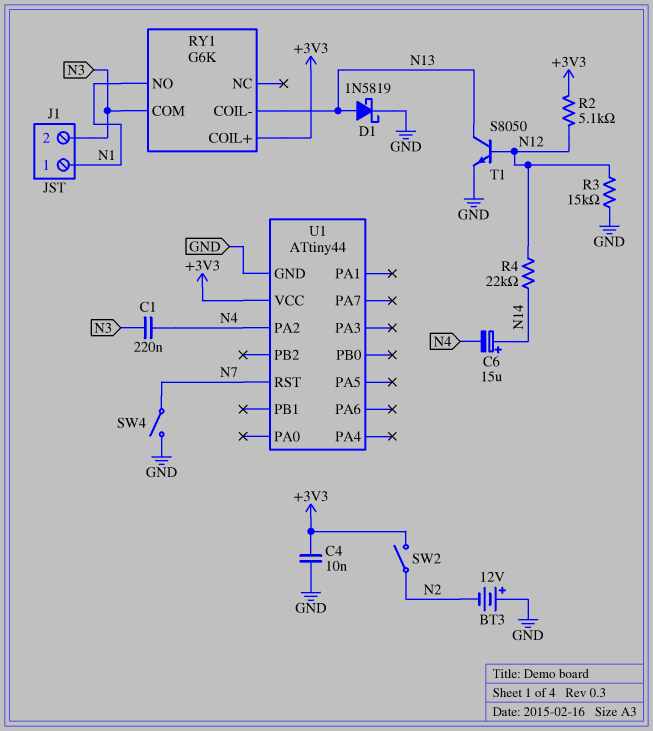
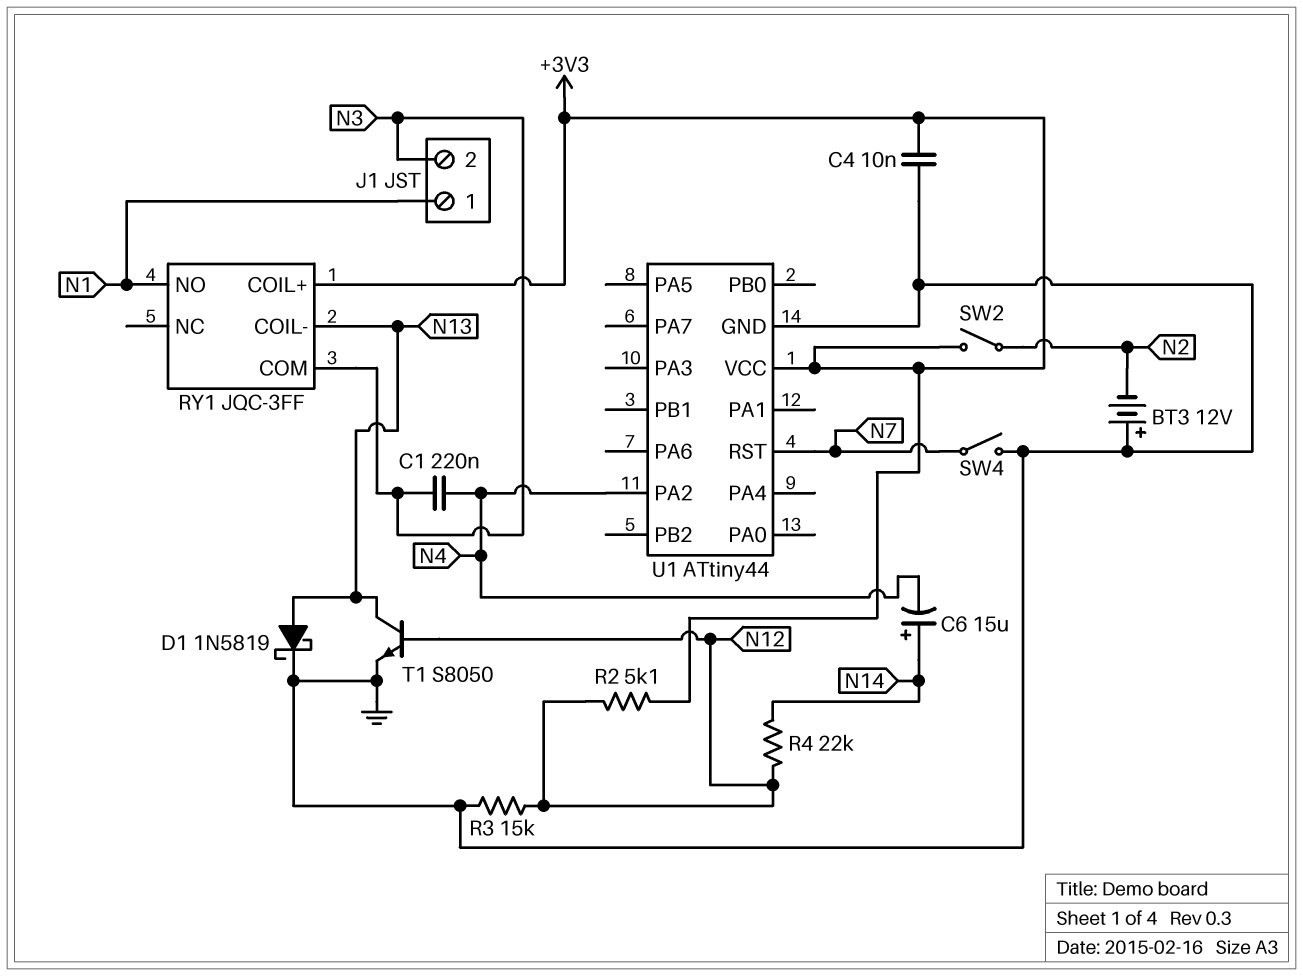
RY1: G6K -> JQC-3FF

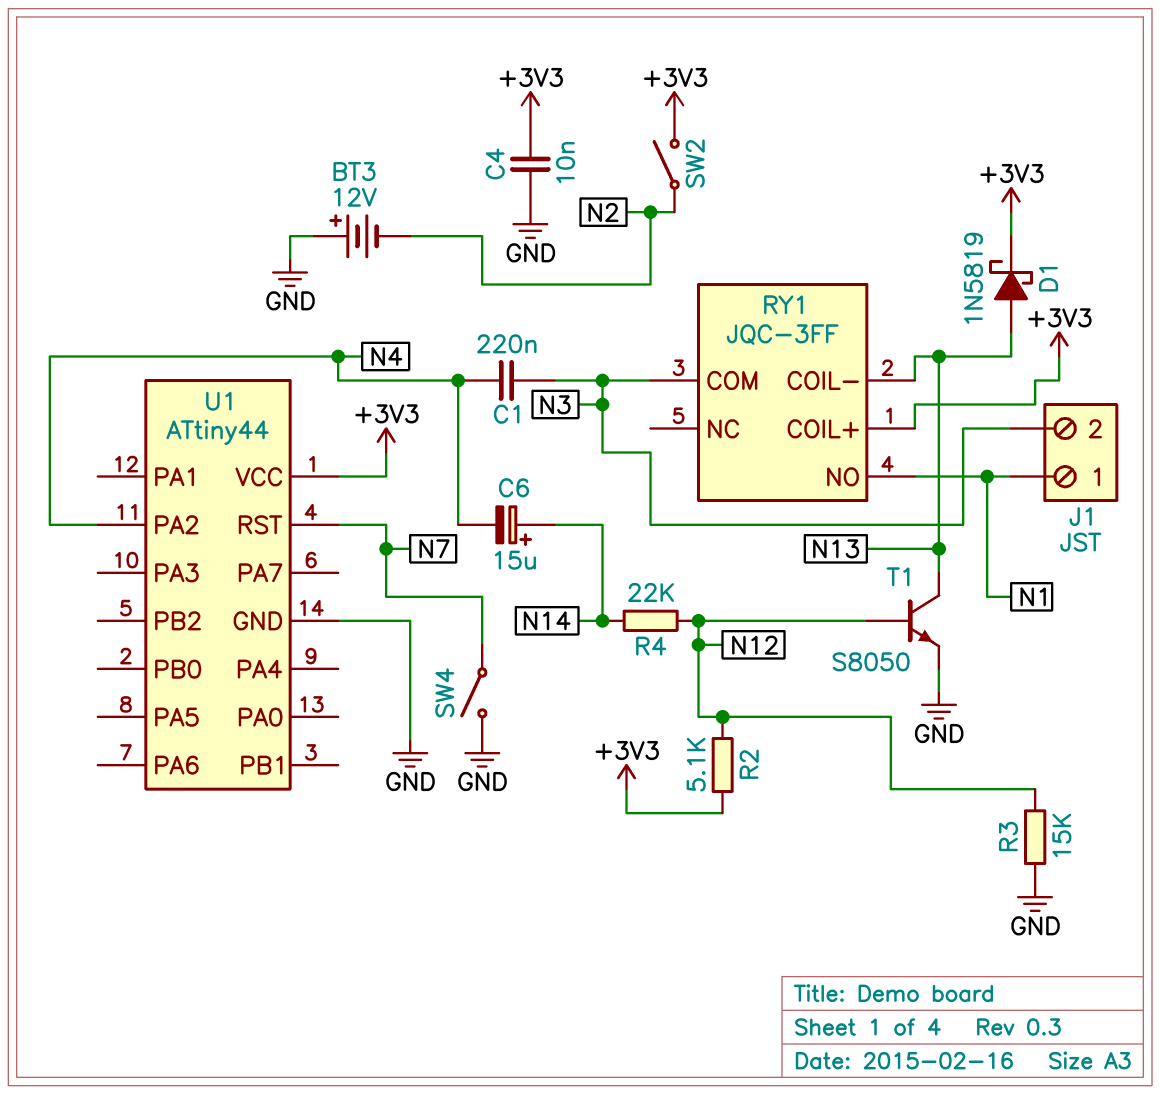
D1: schottky 1N5819 (A N13, K GND) -> schottky 1N5819 (A N13, K +3V3)

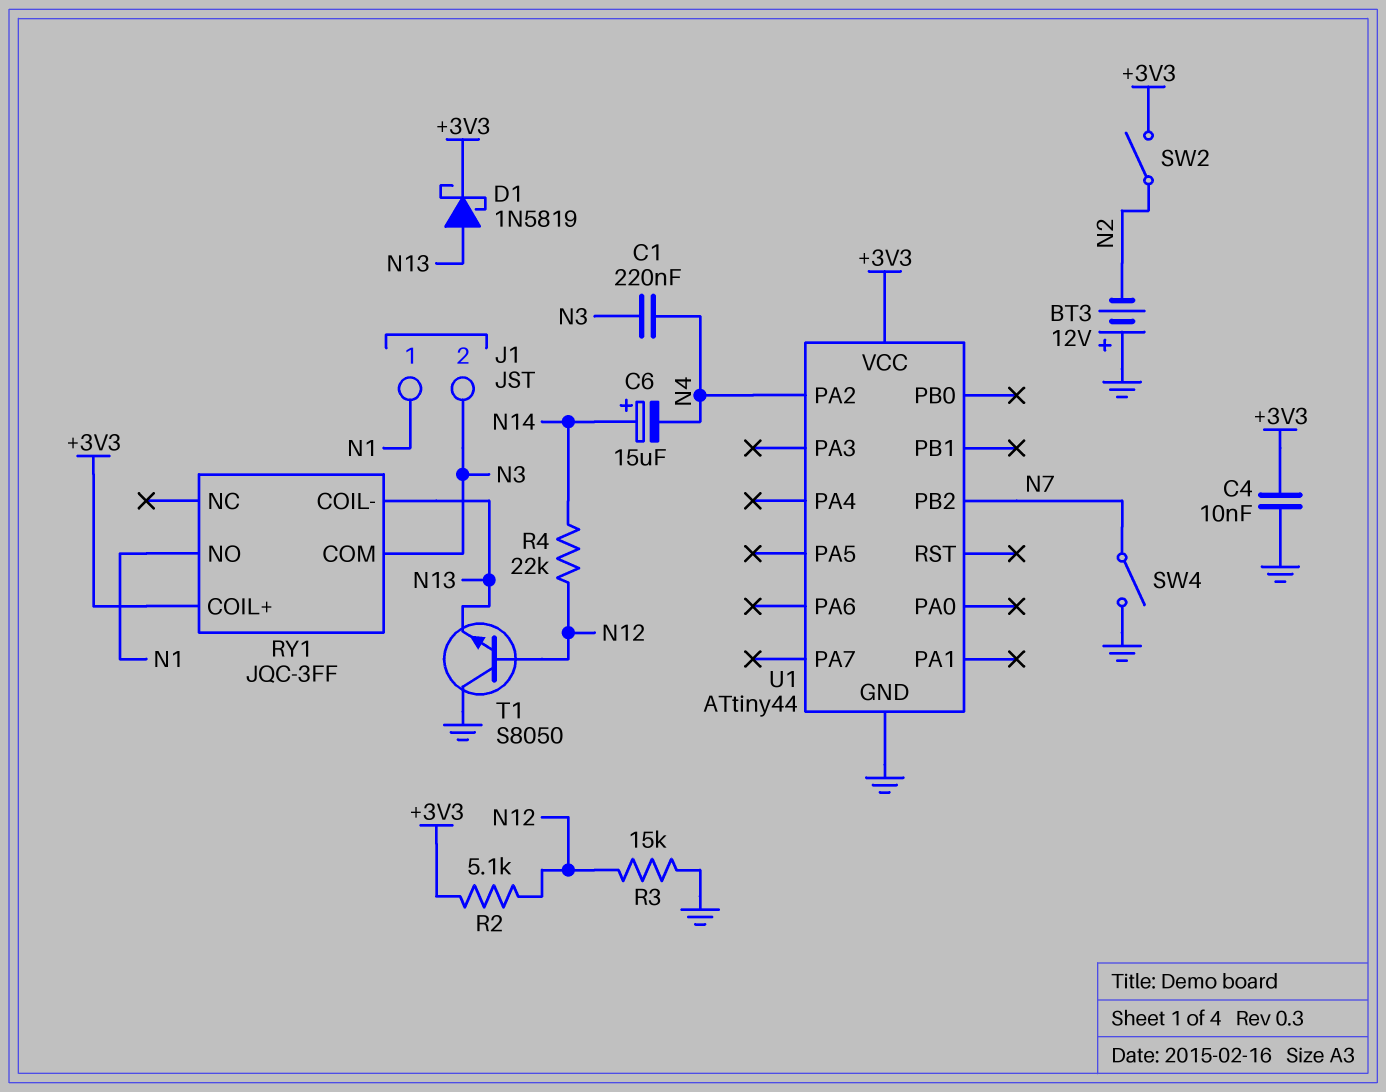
T1: NPN S8050 (B N12, C N13, E GND) -> NPN S8050 (B N12, C GND, E N13)
U1 pin PB2: none -> N7
U1 pin RST: N7 -> none

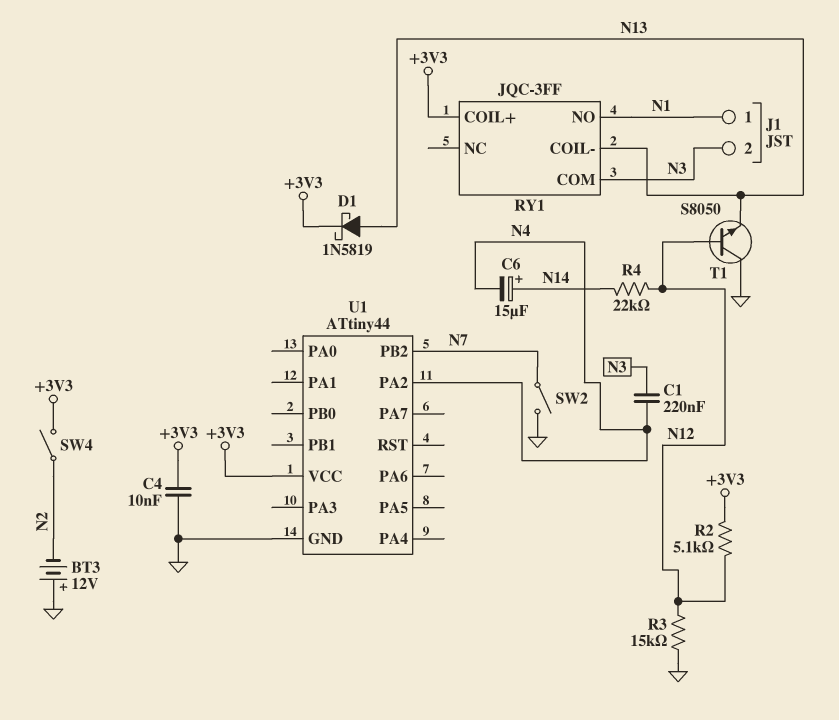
SW2: switch (+3V3, N2) -> switch (GND, N7)
SW4: switch (GND, N7) -> switch (+3V3, N2)

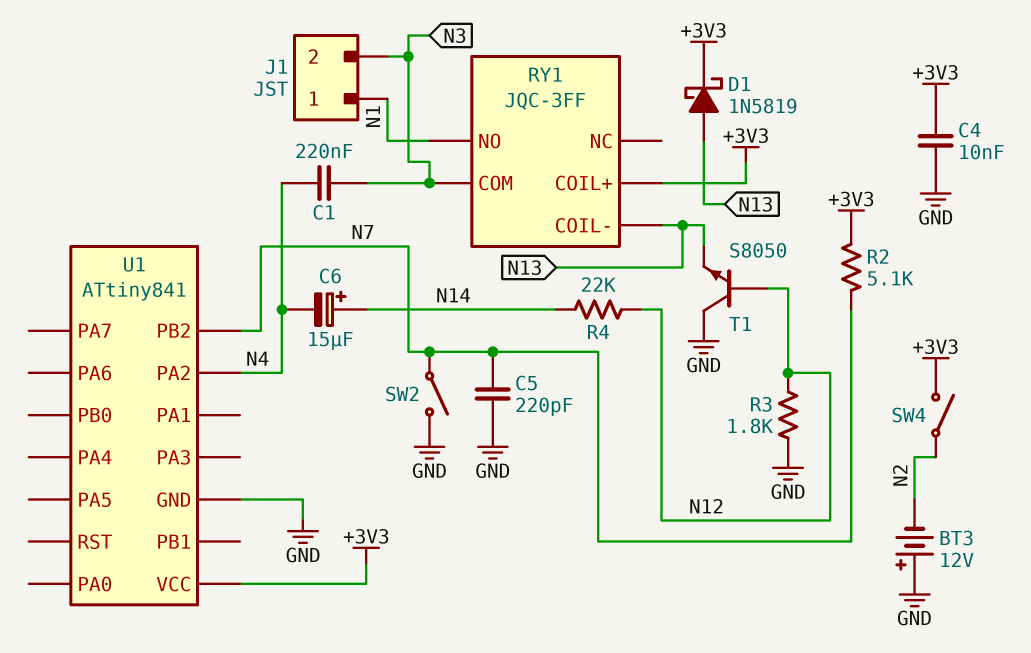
C5: none -> 220pF (GND, N7)
R2: 5.1k (+3V3, N12) -> 5.1k (+3V3, N7)
R3: 15k (GND, N12) -> 1.8k (GND, N12)
U1: ATtiny44 -> ATtiny841

